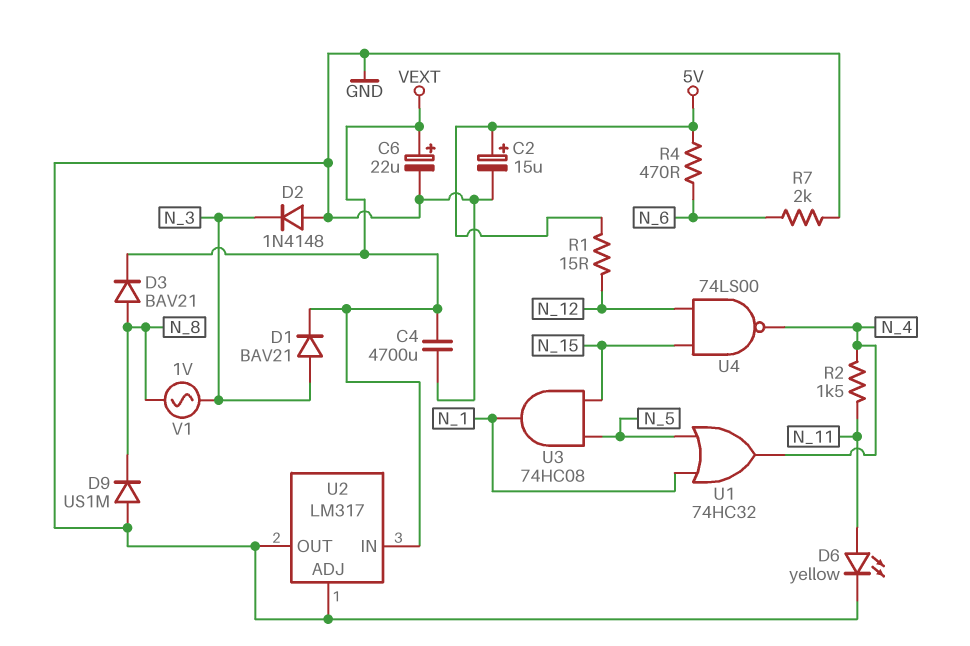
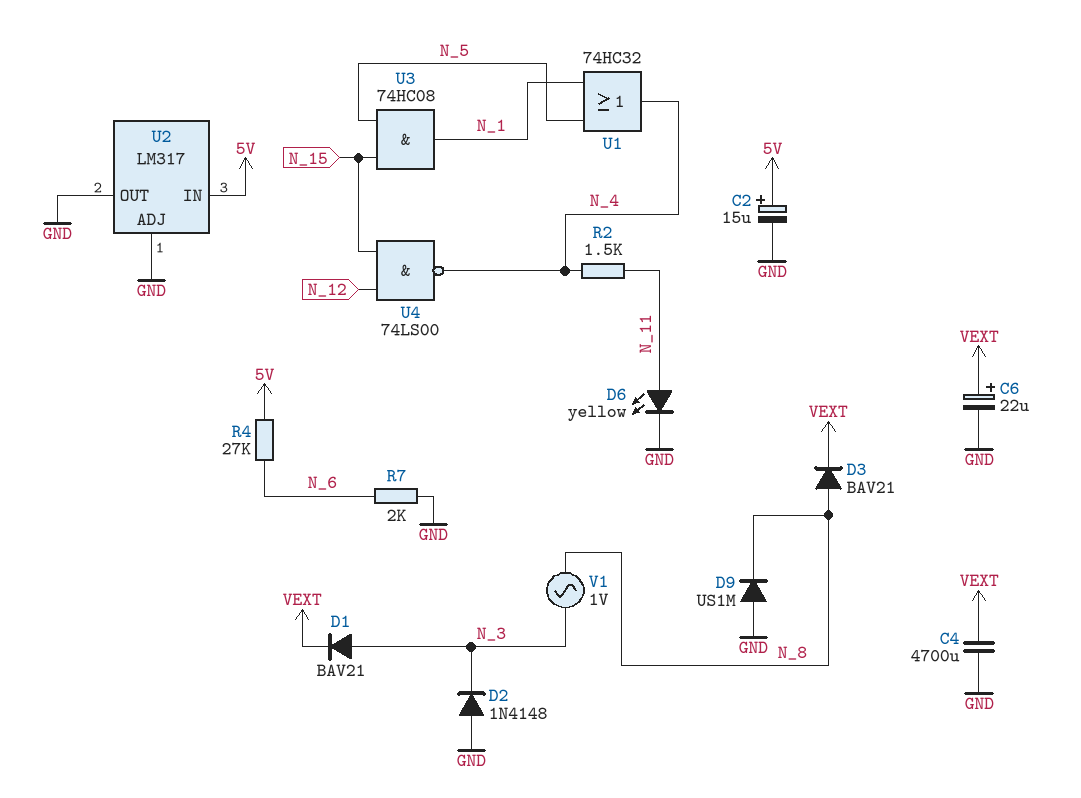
R1: 15 (5V, N_12) -> none
R4: 470 (5V, N_6) -> 27k (5V, N_6)
U2 pin IN: VEXT -> 5V

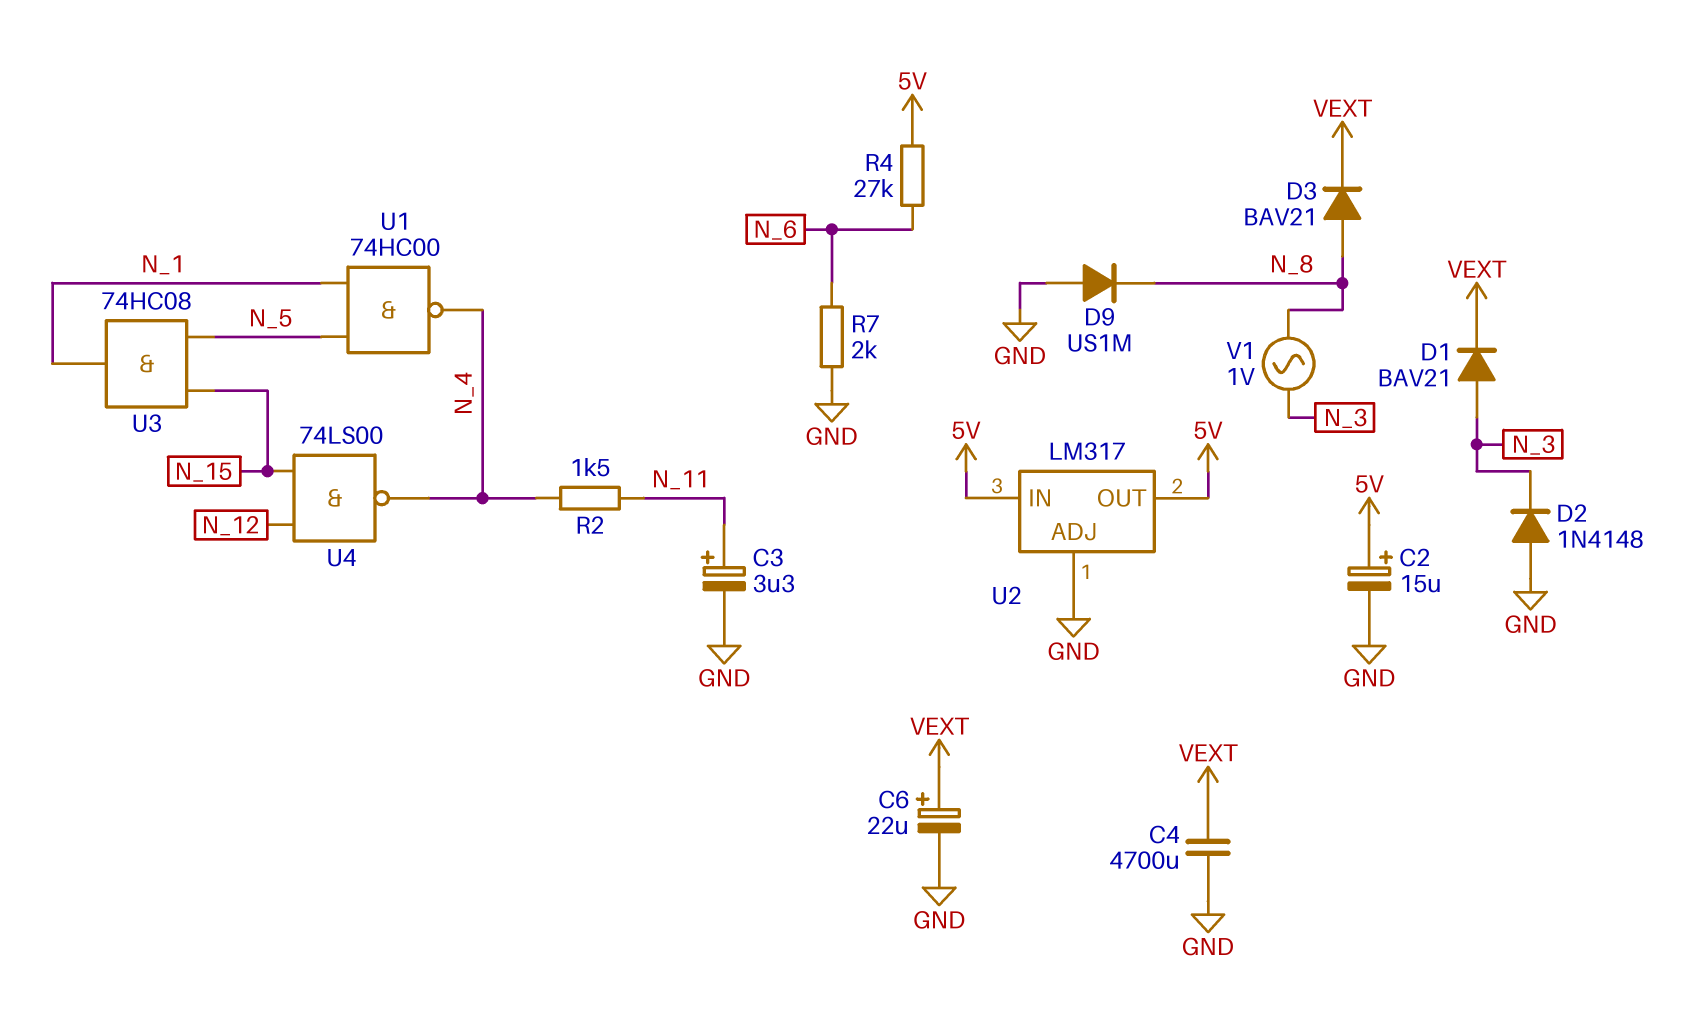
C3: none -> 3.3uF (plus N_11, minus GND)
D6: LED yellow (A N_11, K GND) -> none
U1: OR 74HC32 (in N_1, in N_5, out N_4) -> NAND 74HC00 (in N_1, in N_5, out N_4)
U2 pin OUT: GND -> 5V

